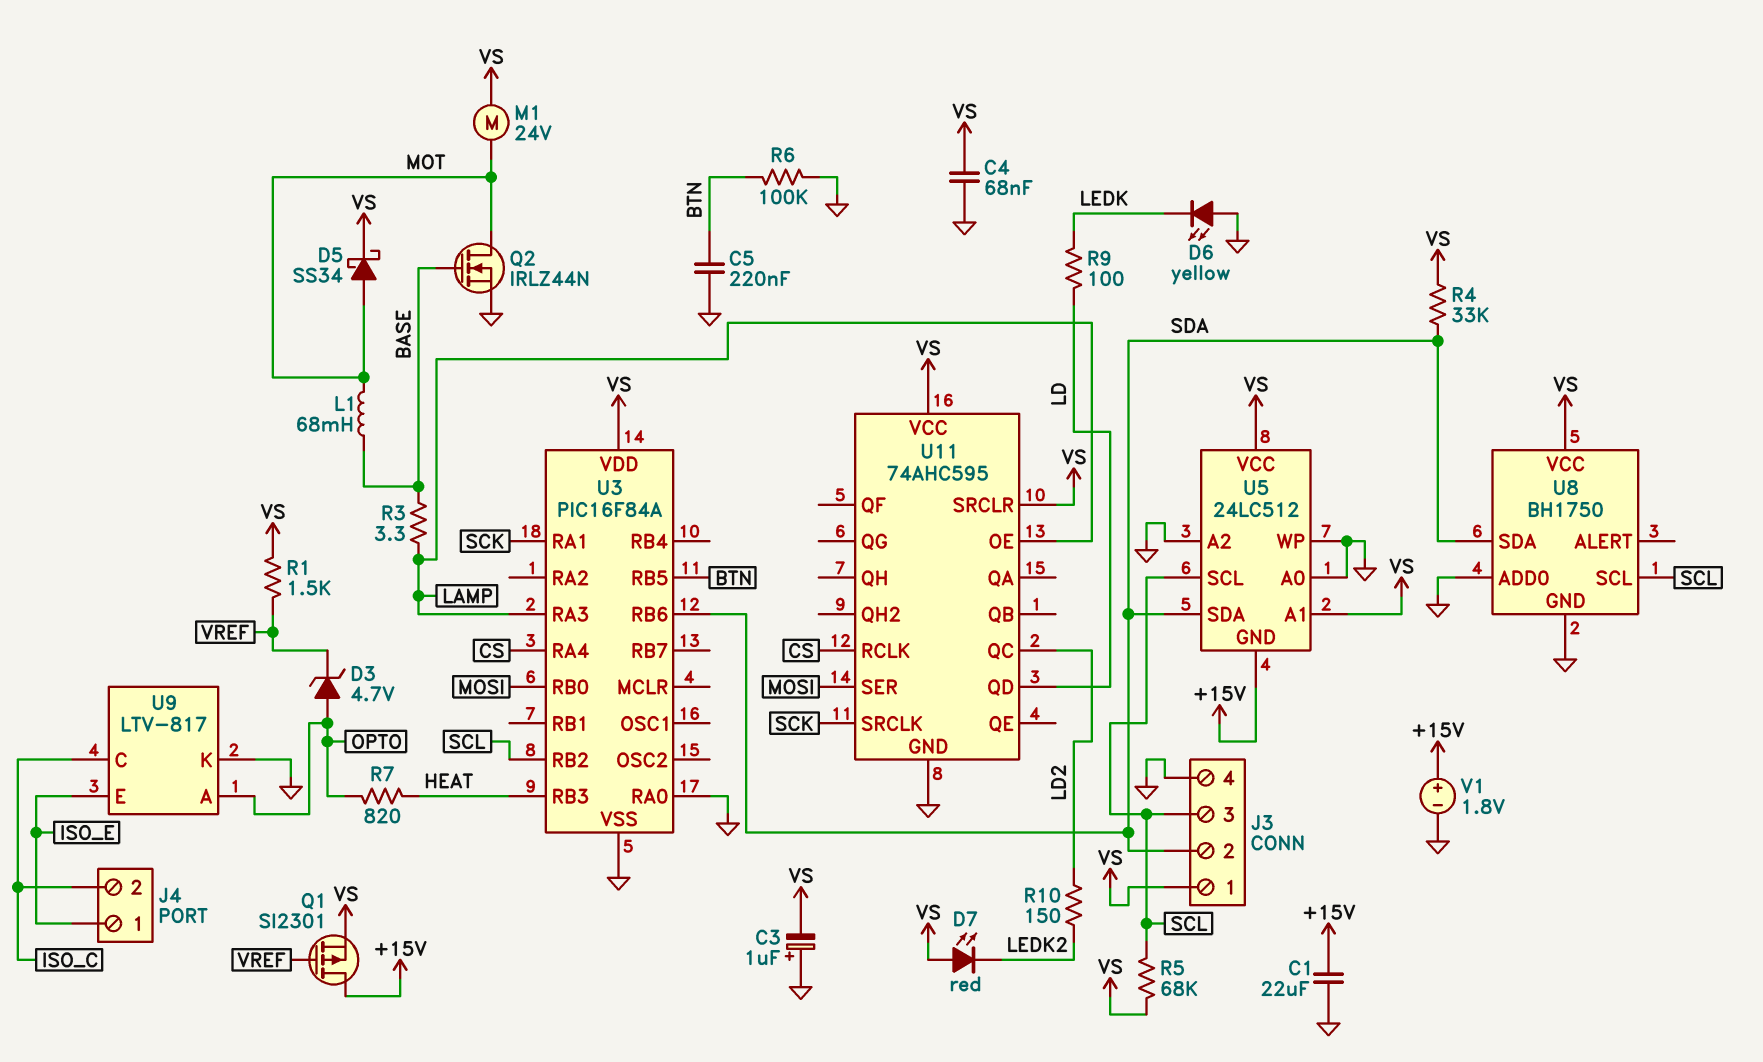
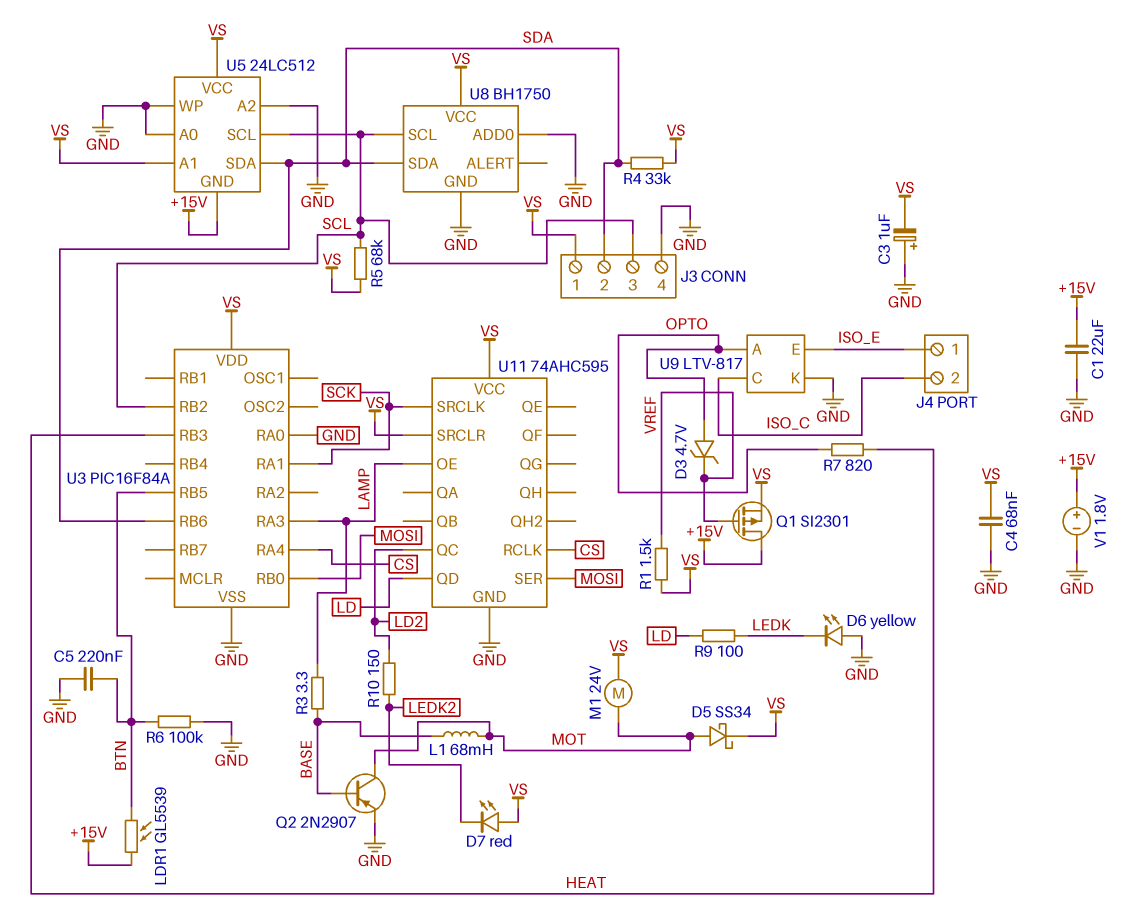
LDR1: none -> GL5539 (+15V, BTN)
Q2: NMOS IRLZ44N (G BASE, D MOT, S GND) -> PNP 2N2907 (B BASE, C MOT, E GND)

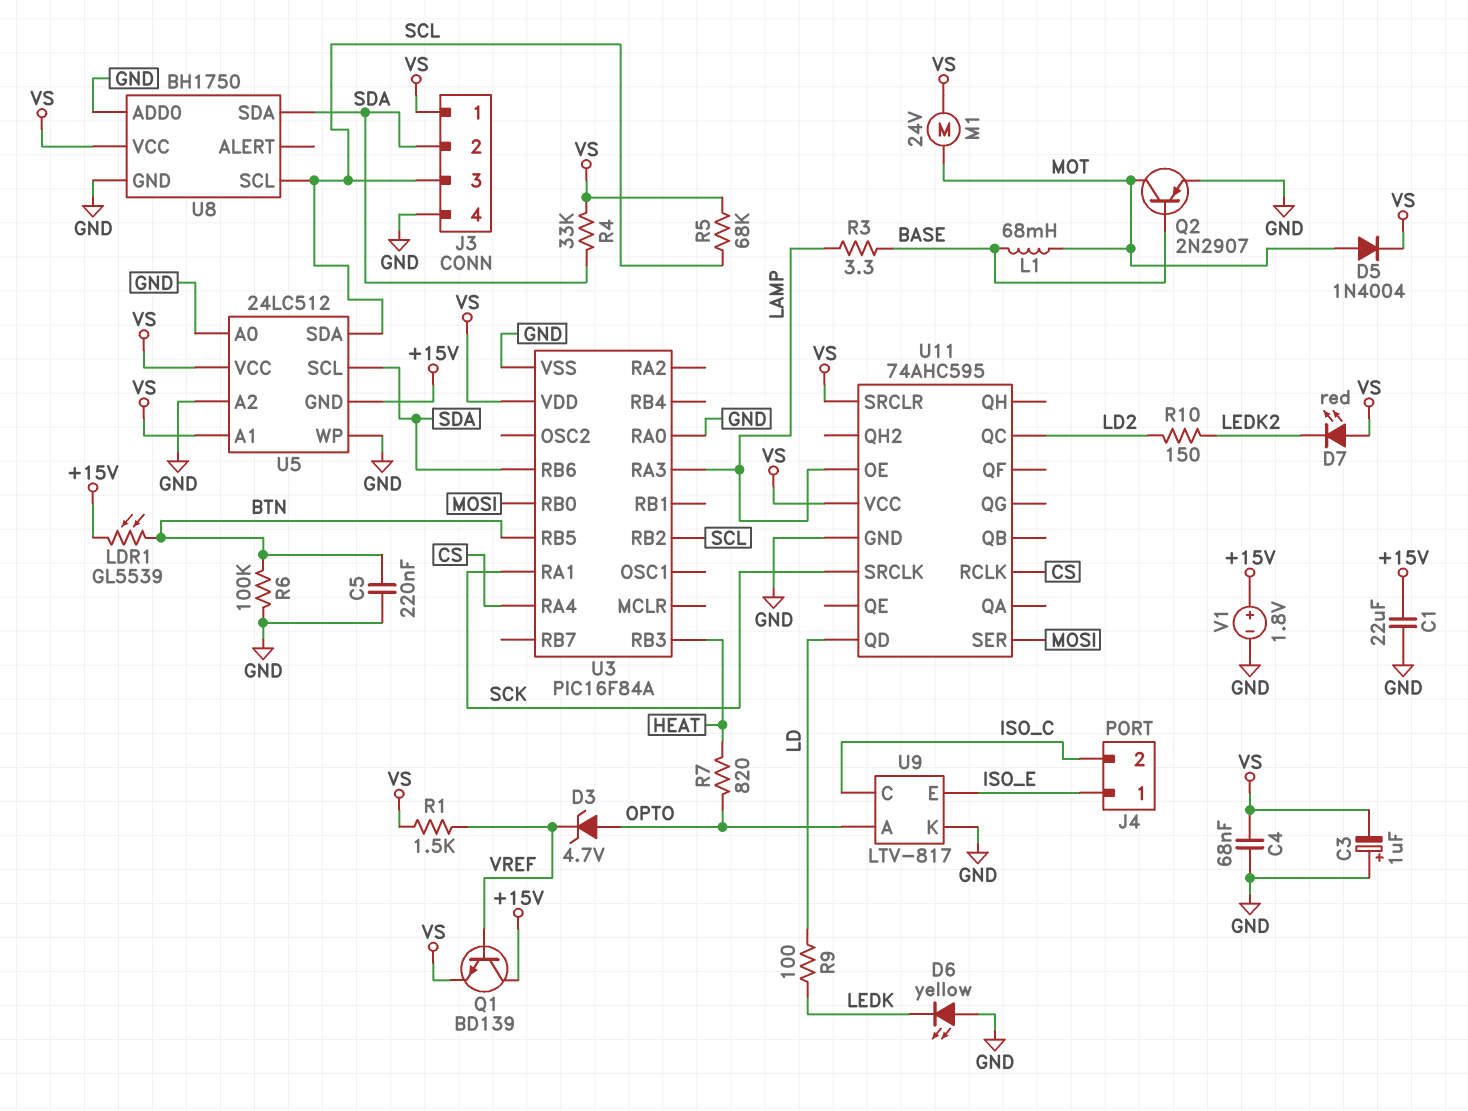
D5: schottky SS34 (A MOT, K VS) -> diode 1N4004 (A MOT, K VS)
Q1: PMOS SI2301 (G VREF, D +15V, S VS) -> NPN BD139 (B VREF, C +15V, E VS)
U5 pin SCL: SCL -> SDA
U5 pin SDA: SDA -> SCL

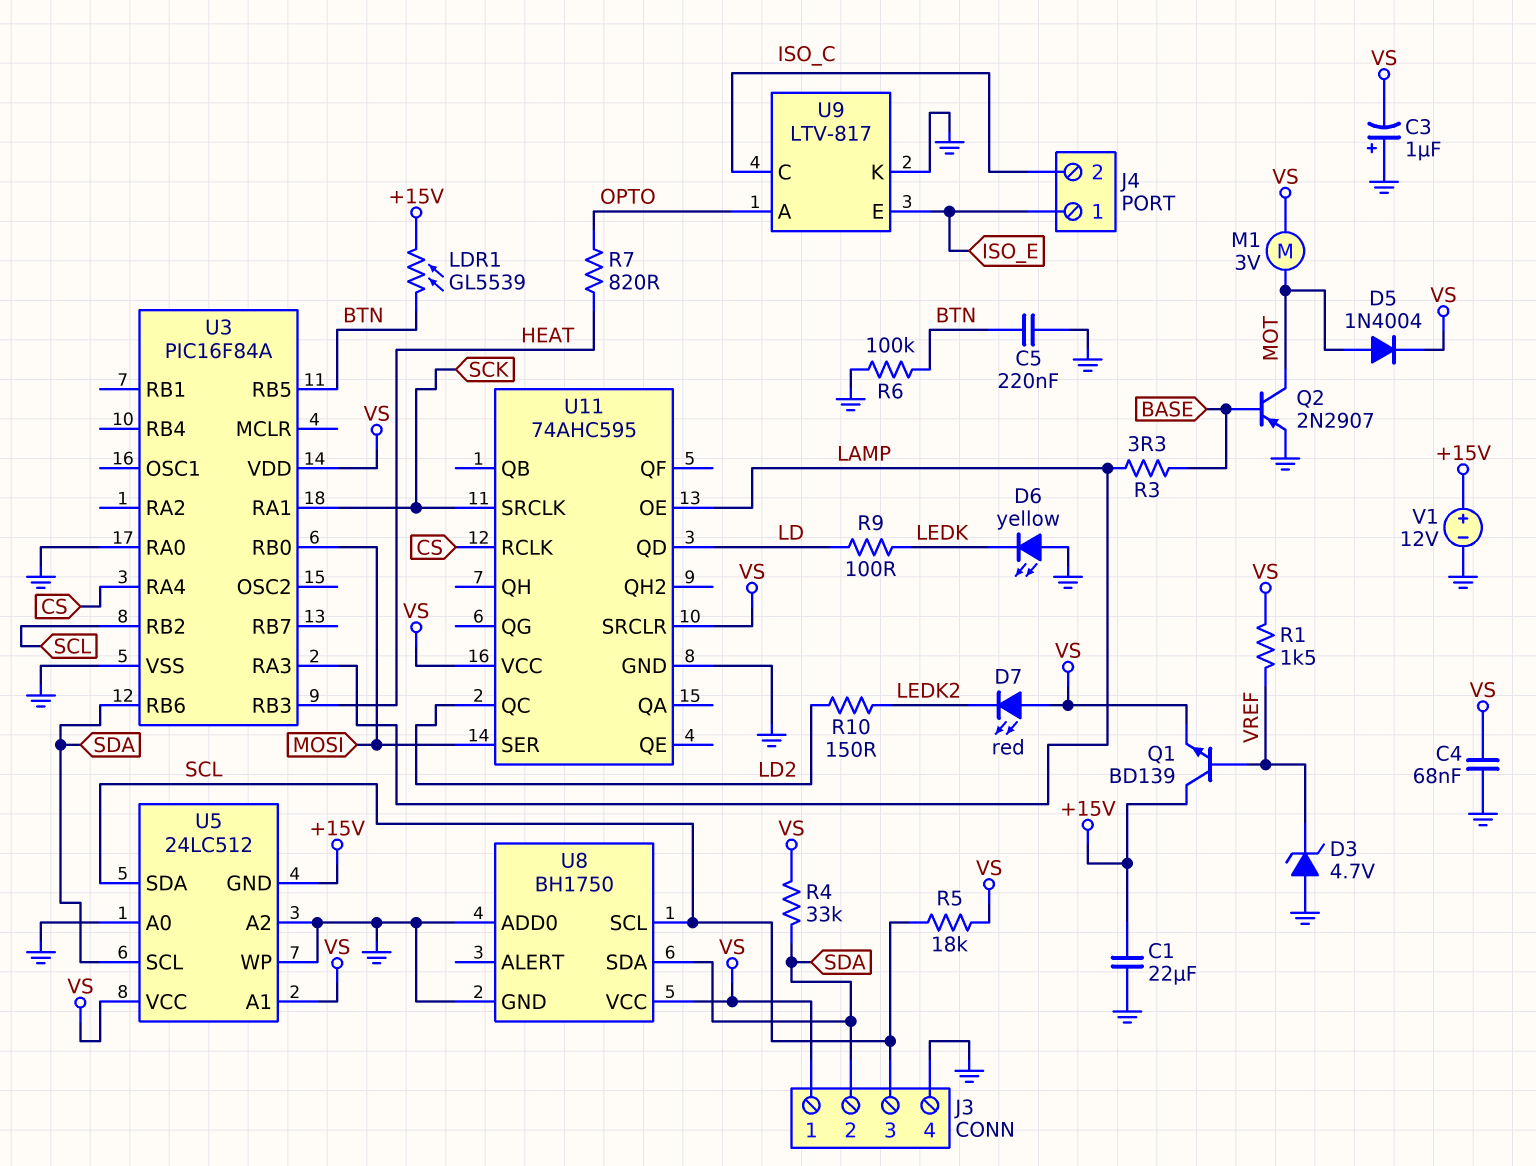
D3: zener 4.7V (A OPTO, K VREF) -> zener 4.7V (A GND, K VREF)
L1: 68mH (BASE, MOT) -> none
M1: motor 24V (MOT, VS) -> motor 3V (MOT, VS)
R5: 68k (SCL, VS) -> 18k (SCL, VS)
V1: 1.8V (plus +15V, minus GND) -> 12V (plus +15V, minus GND)

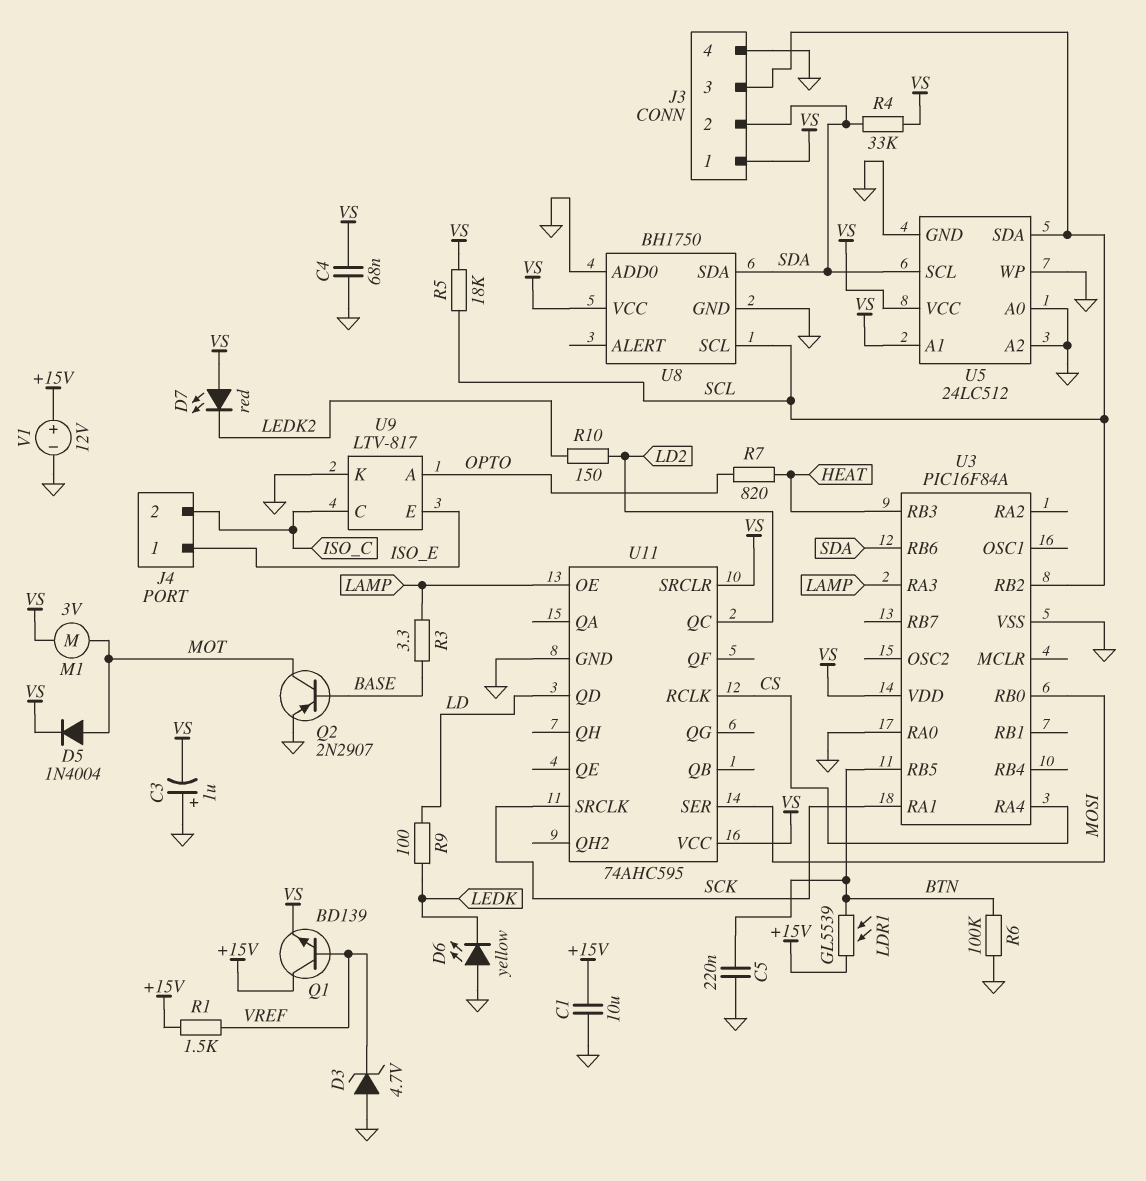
C1: 22uF (+15V, GND) -> 10uF (+15V, GND)
R1: 1.5k (VREF, VS) -> 1.5k (+15V, VREF)
U5 pin GND: +15V -> GND

